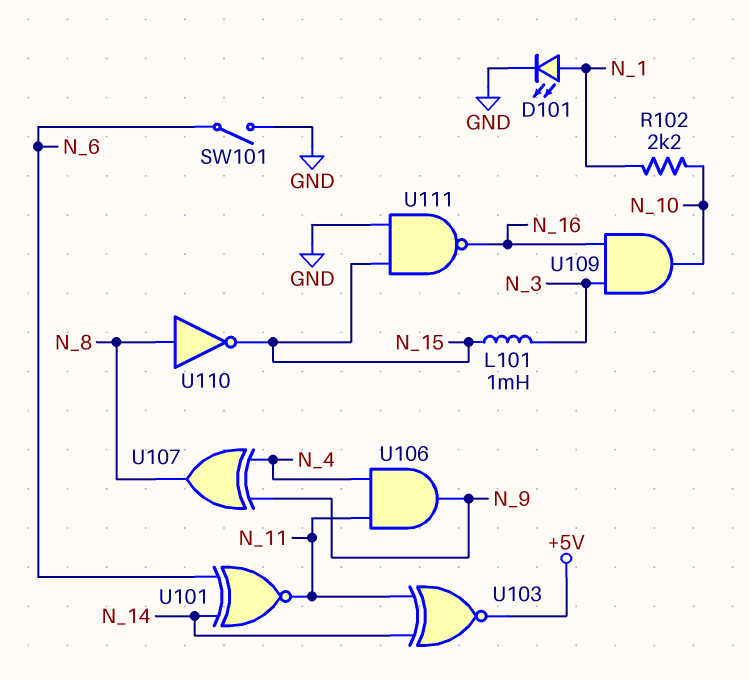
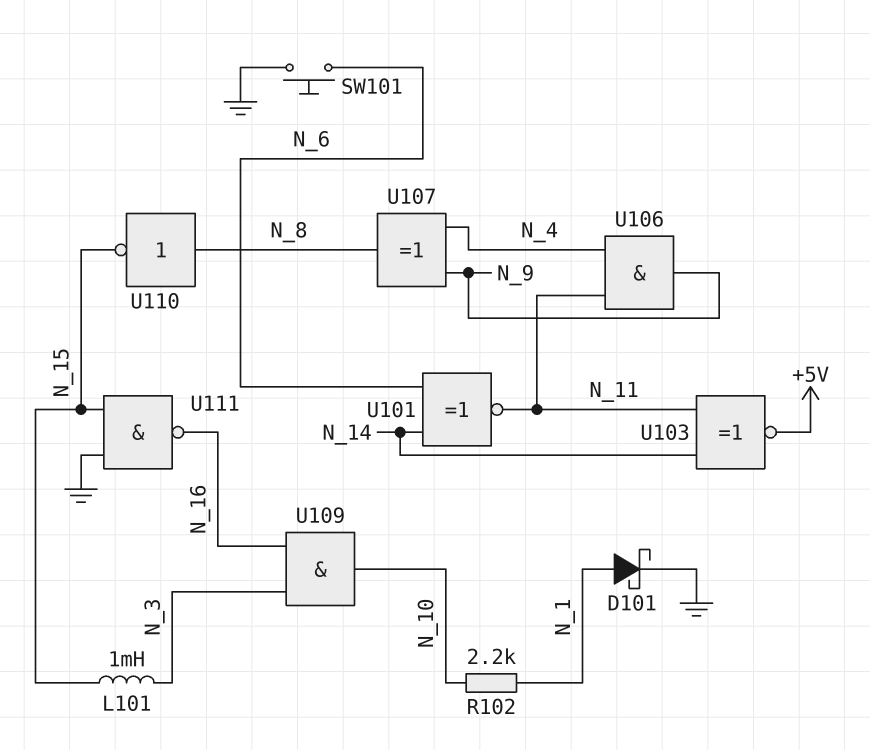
D101: LED (A N_1, K GND) -> schottky (A N_1, K GND)
SW101: switch (GND, N_6) -> button (GND, N_6)

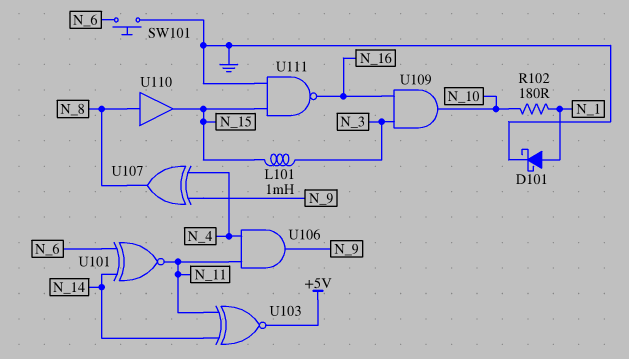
R102: 2.2k (N_1, N_10) -> 180 (N_1, N_10)
U110: NOT (in N_8, out N_15) -> buffer (in N_8, out N_15)

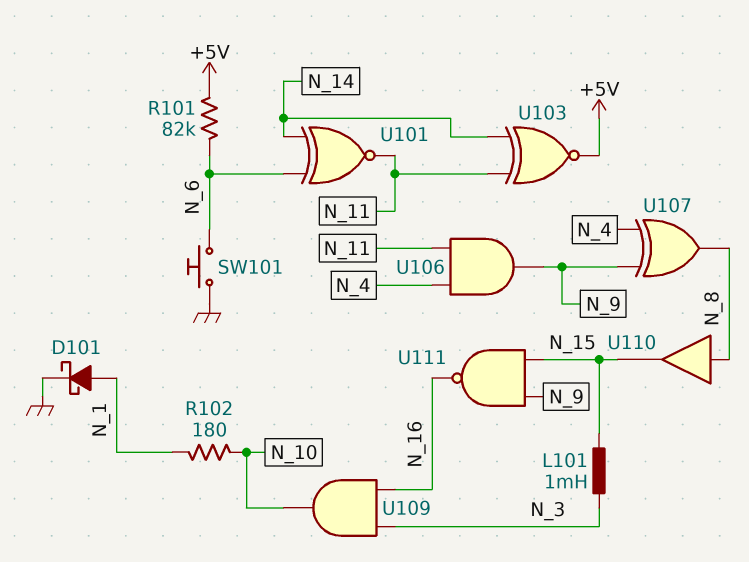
R101: none -> 82k (+5V, N_6)
U111: NAND (in GND, in N_15, out N_16) -> NAND (in N_9, in N_15, out N_16)

